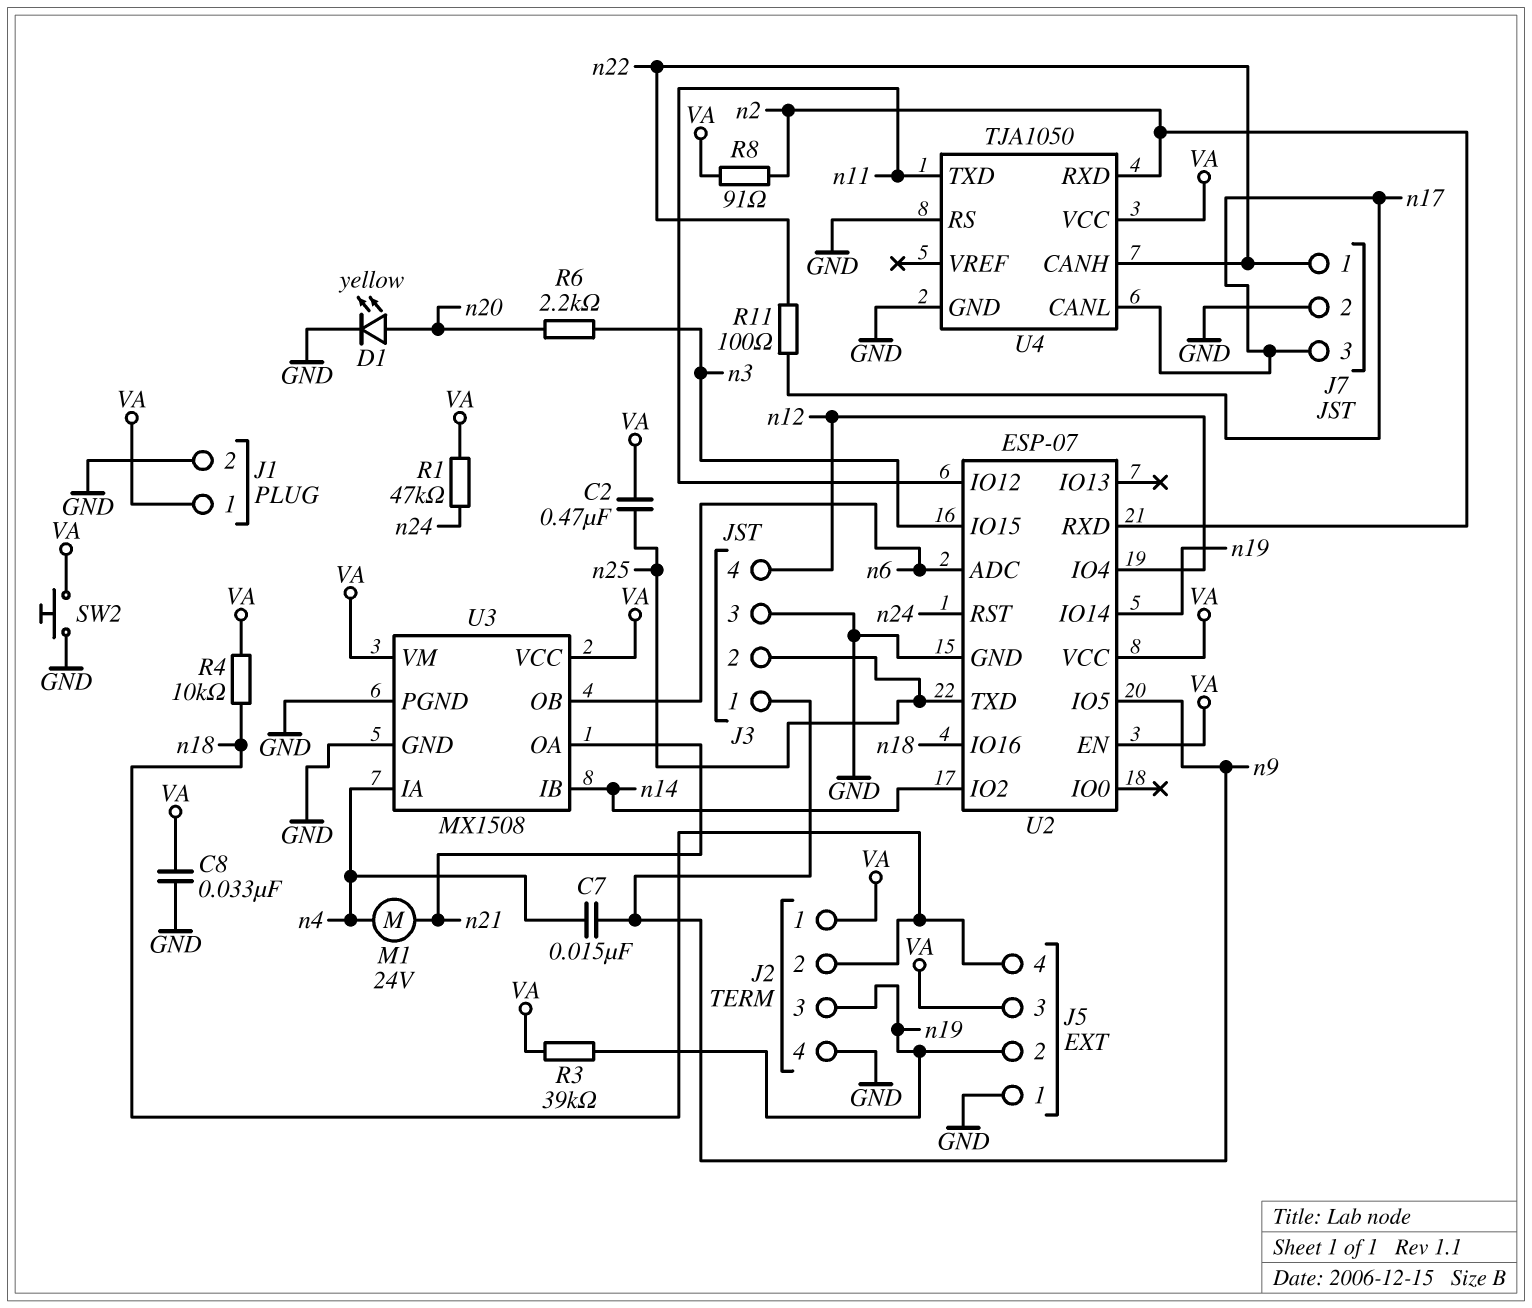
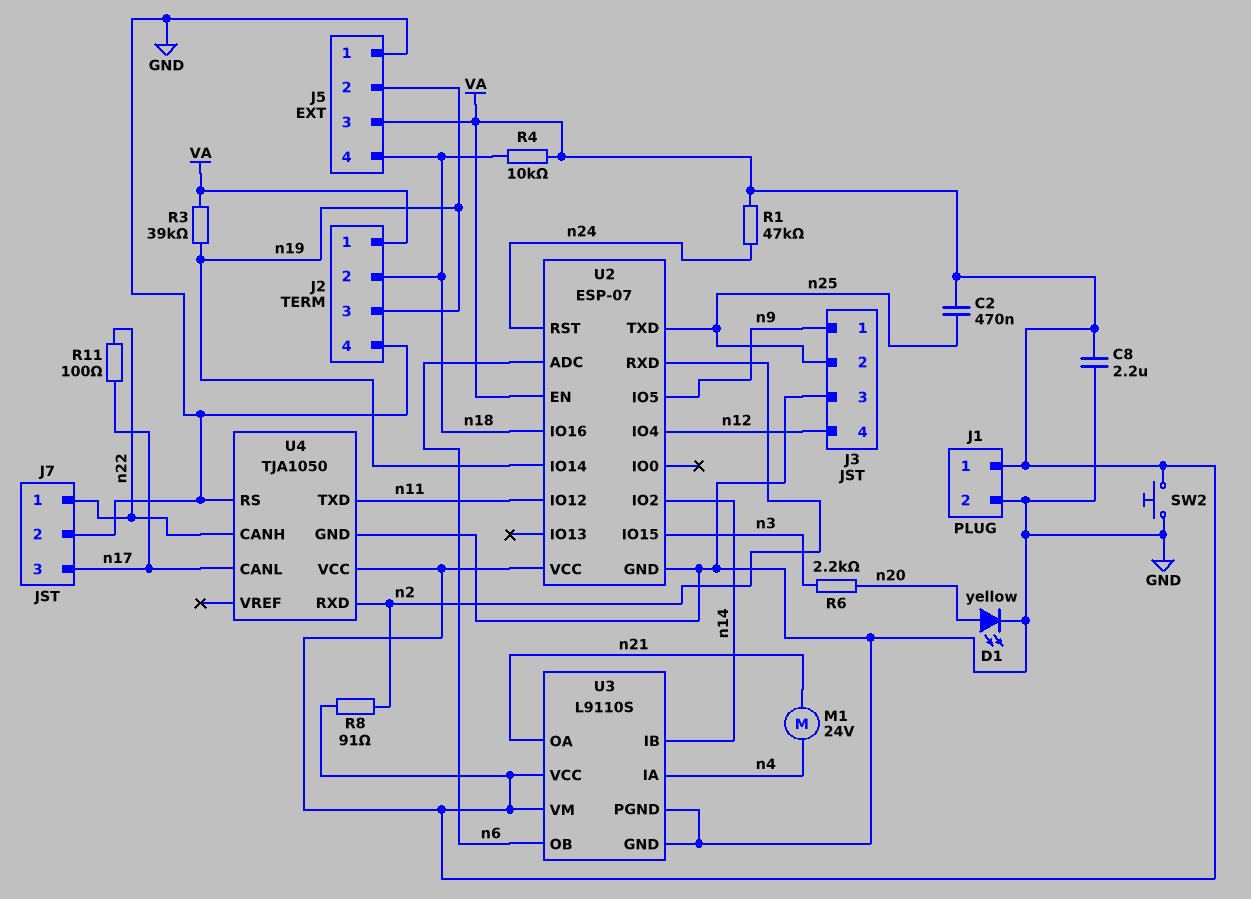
C7: 15nF (n4, n9) -> none
C8: 33nF (GND, VA) -> 2.2uF (GND, VA)
U3: MX1508 -> L9110S

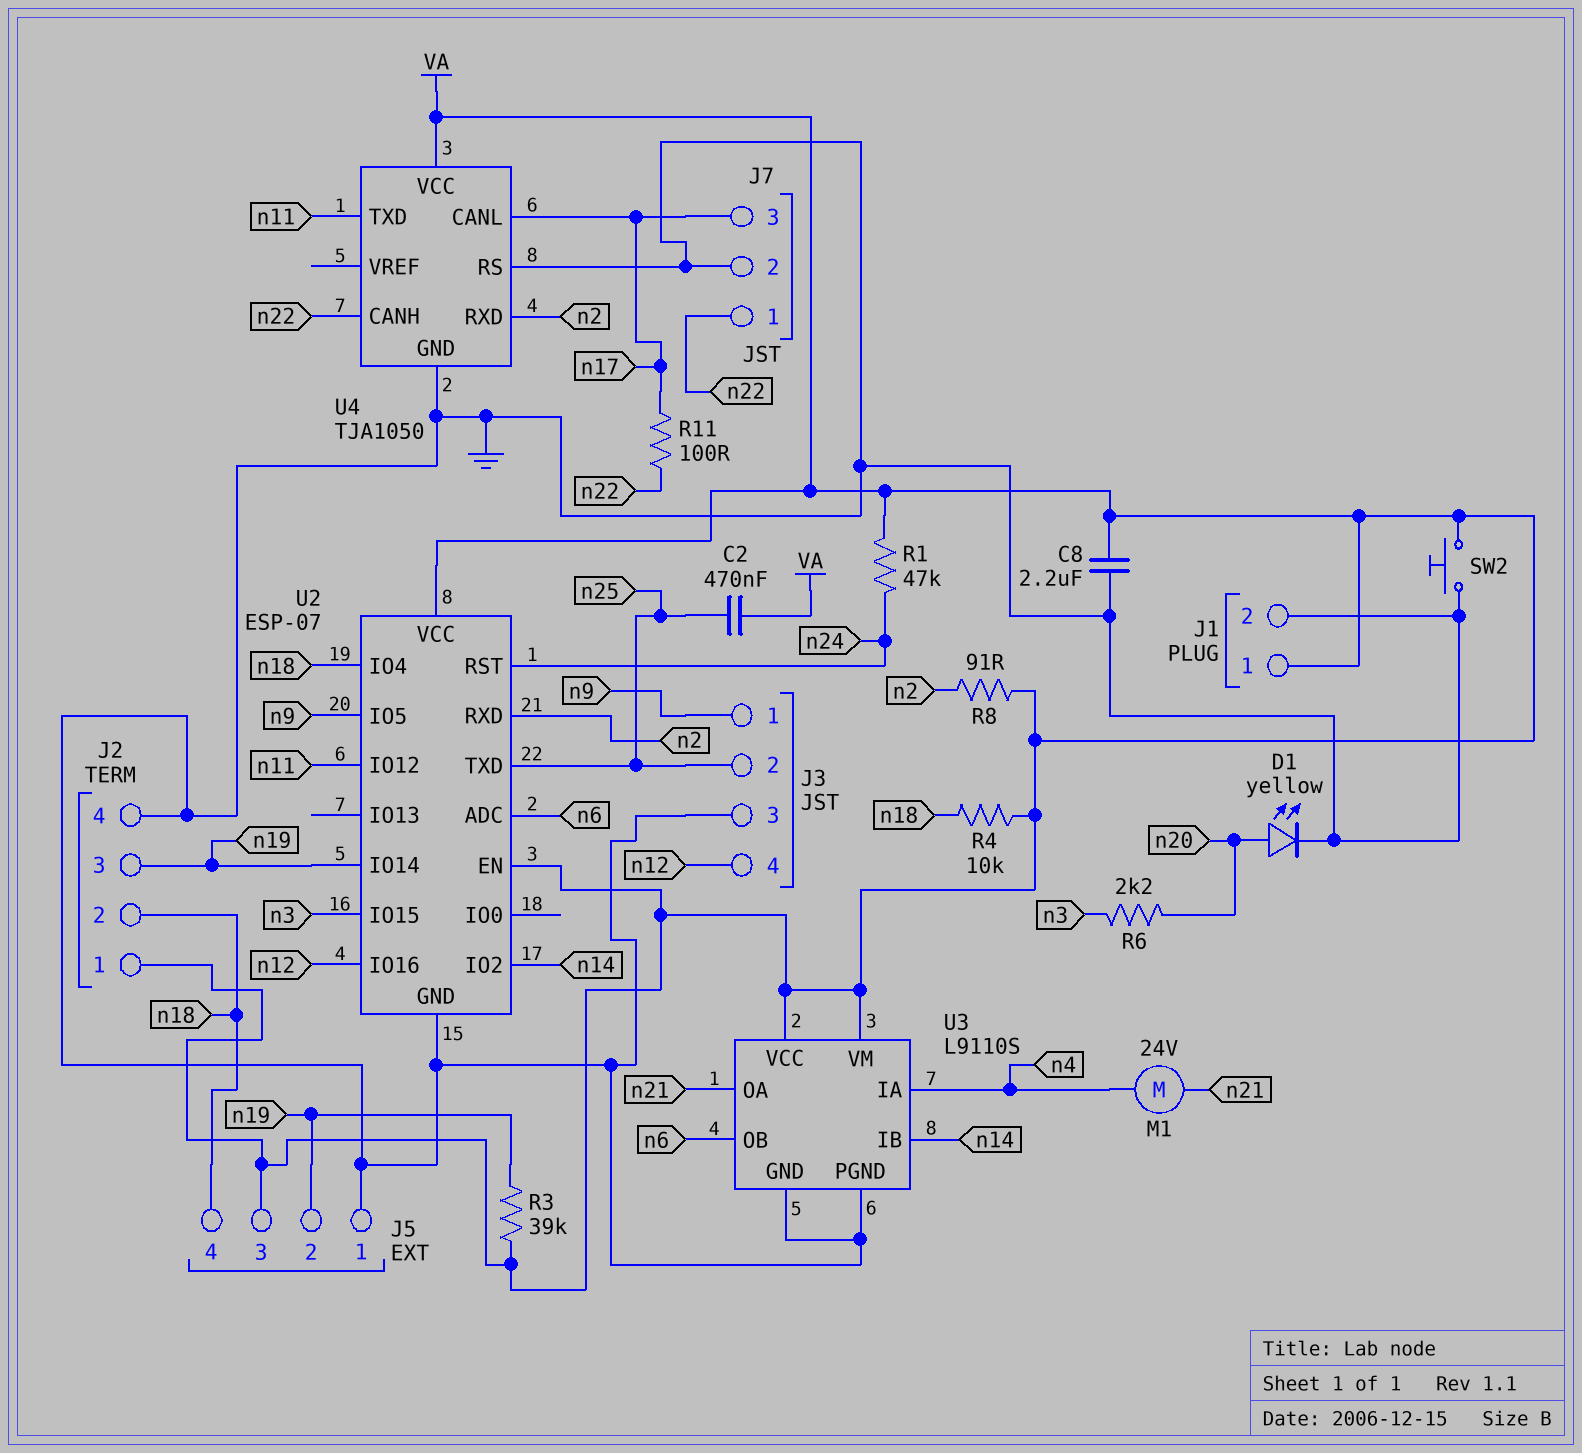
U2 pin IO4: n12 -> n18
U2 pin IO16: n18 -> n12

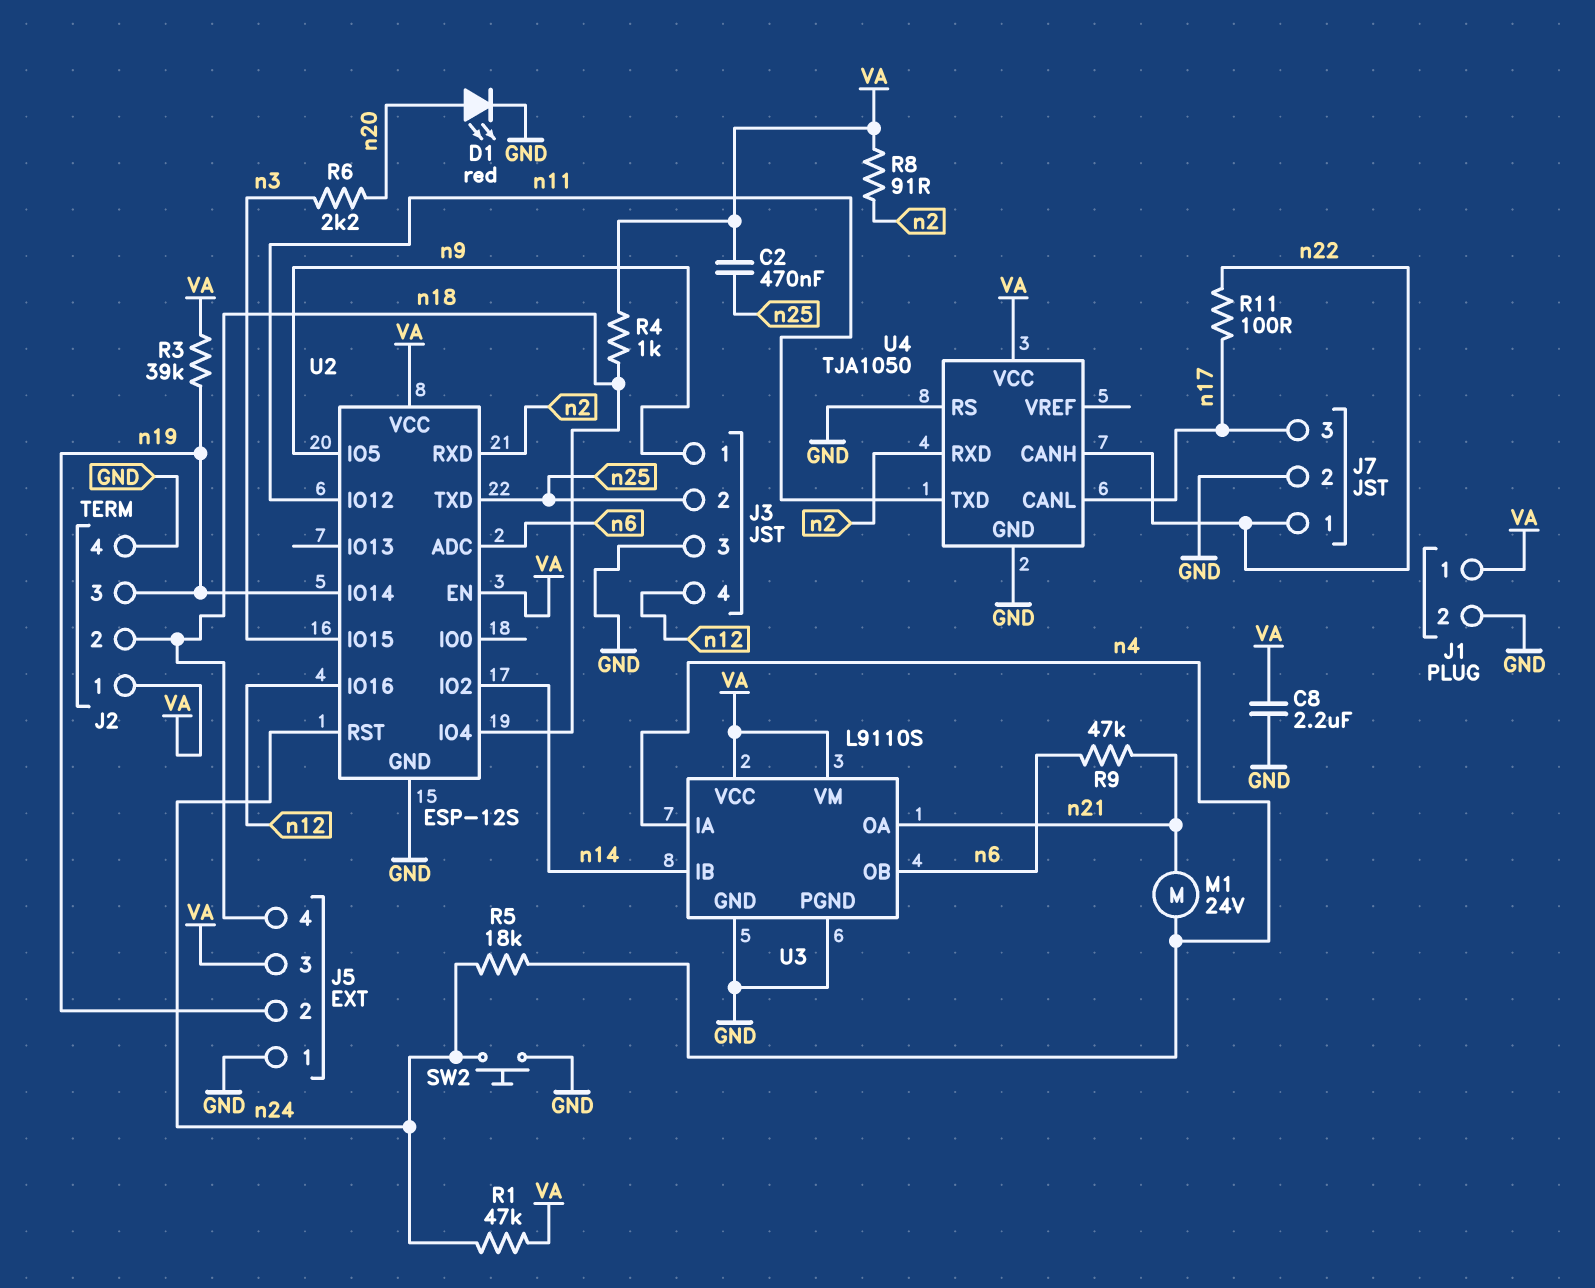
D1: LED yellow (A n20, K GND) -> LED red (A n20, K GND)
R4: 10k (VA, n18) -> 1k (VA, n18)
R5: none -> 18k (n4, n24)
R9: none -> 47k (n6, n21)
SW2: button (GND, VA) -> button (GND, n24)
U2: ESP-07 -> ESP-12S

